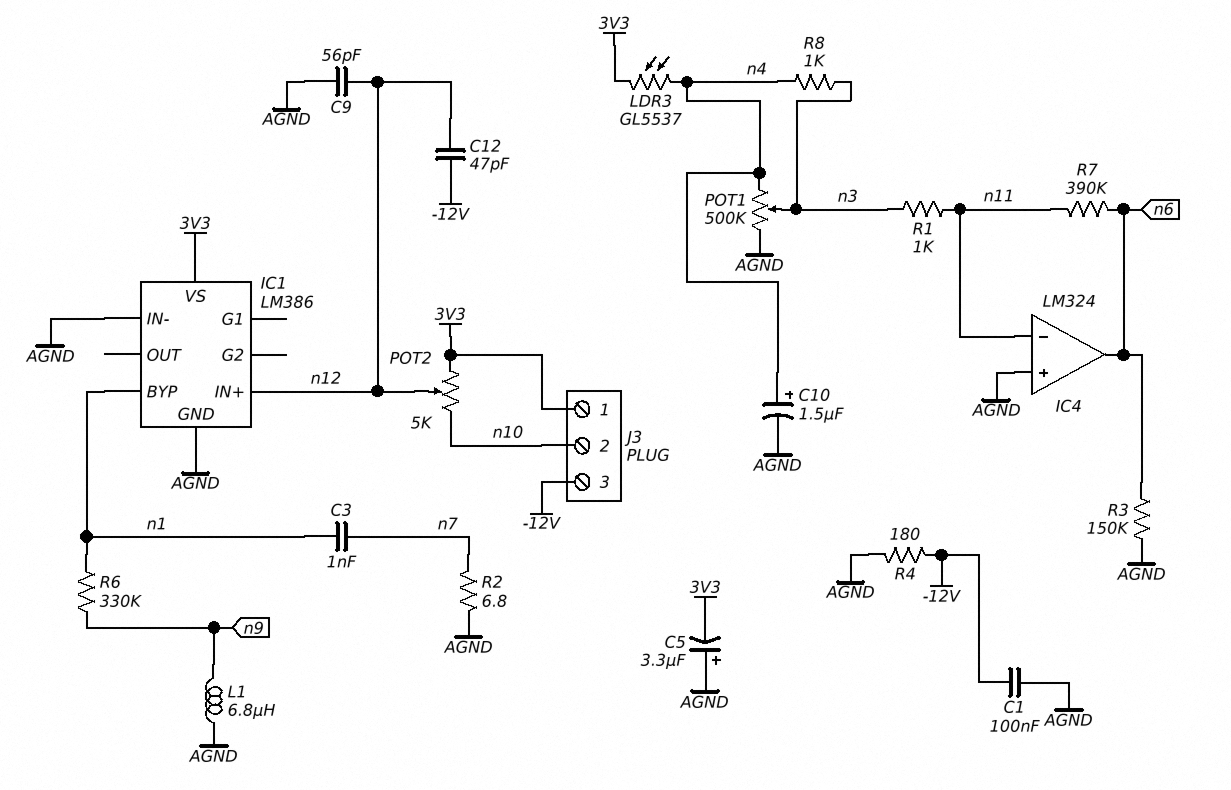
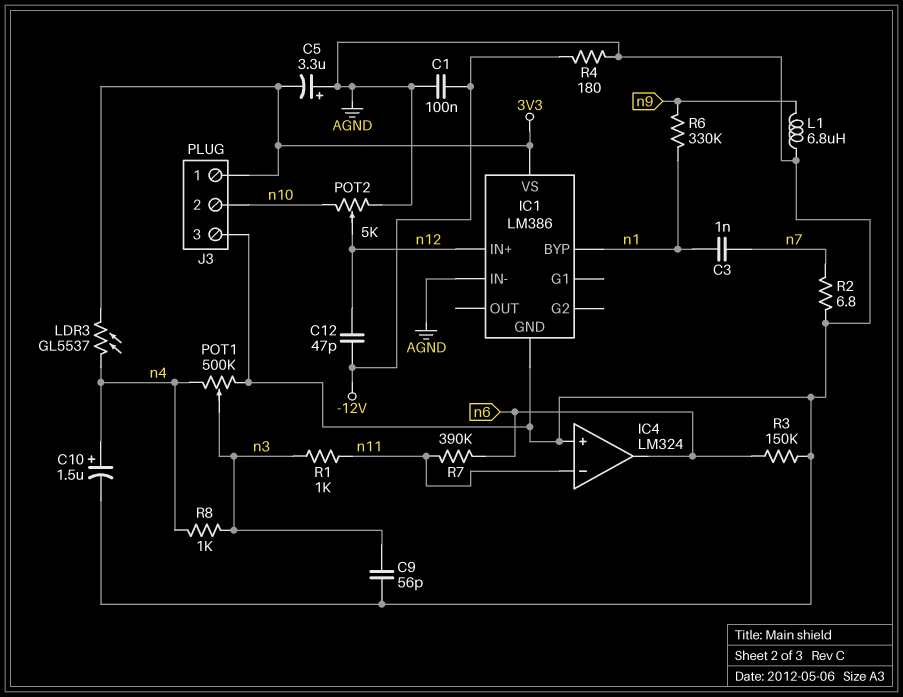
C9: 56pF (AGND, n12) -> 56pF (AGND, n3)
J3 pin 3: -12V -> AGND
POT2: 5k (3V3, n10, wiper n12) -> 5k (AGND, n10, wiper n12)

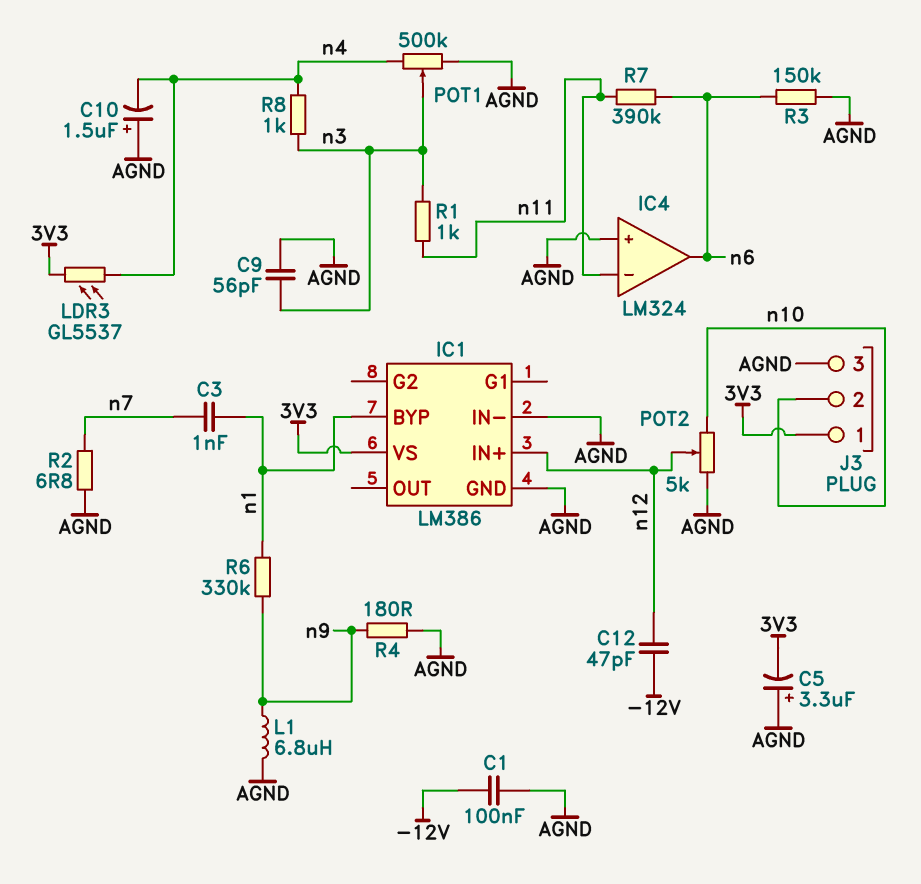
C10: 1.5uF (plus n4, minus AGND) -> 1.5uF (plus AGND, minus n4)
R4: 180 (-12V, AGND) -> 180 (AGND, n9)

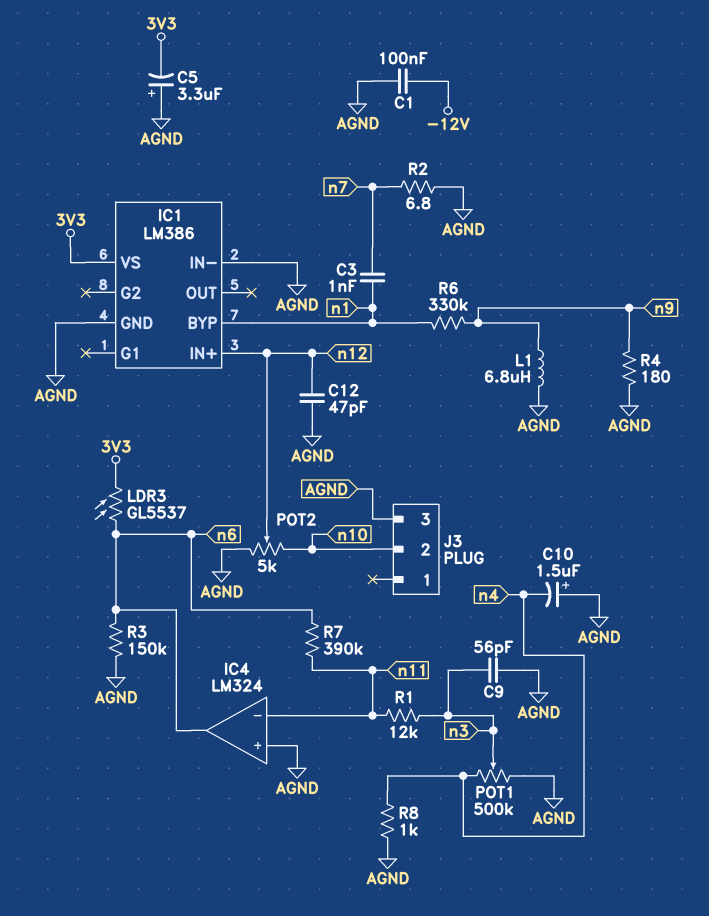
C12: 47pF (-12V, n12) -> 47pF (AGND, n12)
J3 pin 1: 3V3 -> none
LDR3: GL5537 (3V3, n4) -> GL5537 (3V3, n6)
R1: 1k (n3, n11) -> 12k (n3, n11)
R8: 1k (n3, n4) -> 1k (AGND, n4)

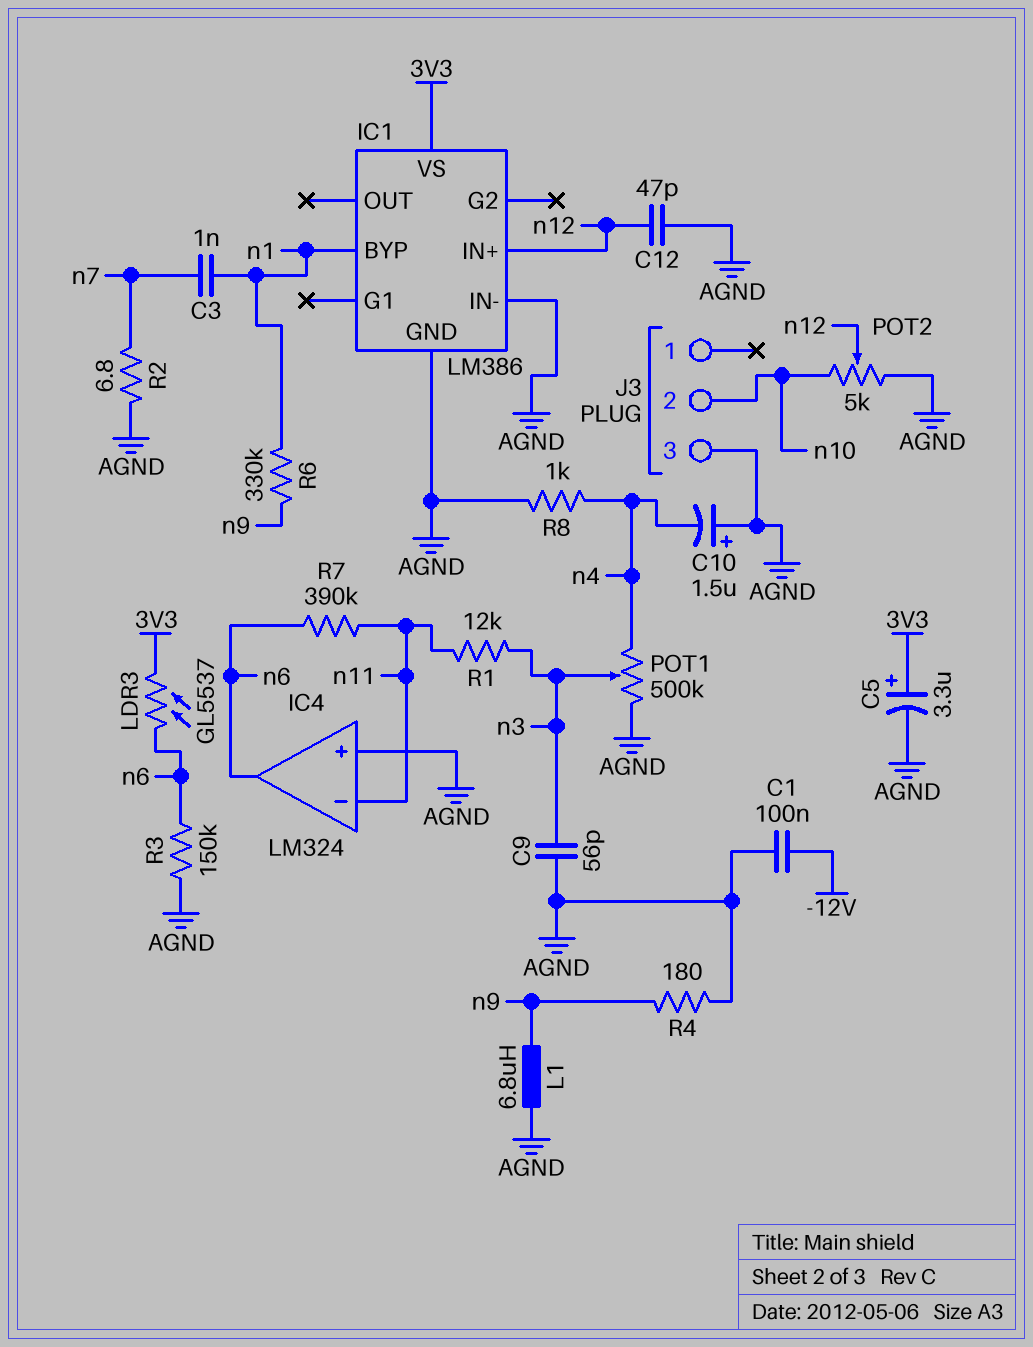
C5: 3.3uF (plus AGND, minus 3V3) -> 3.3uF (plus 3V3, minus AGND)

